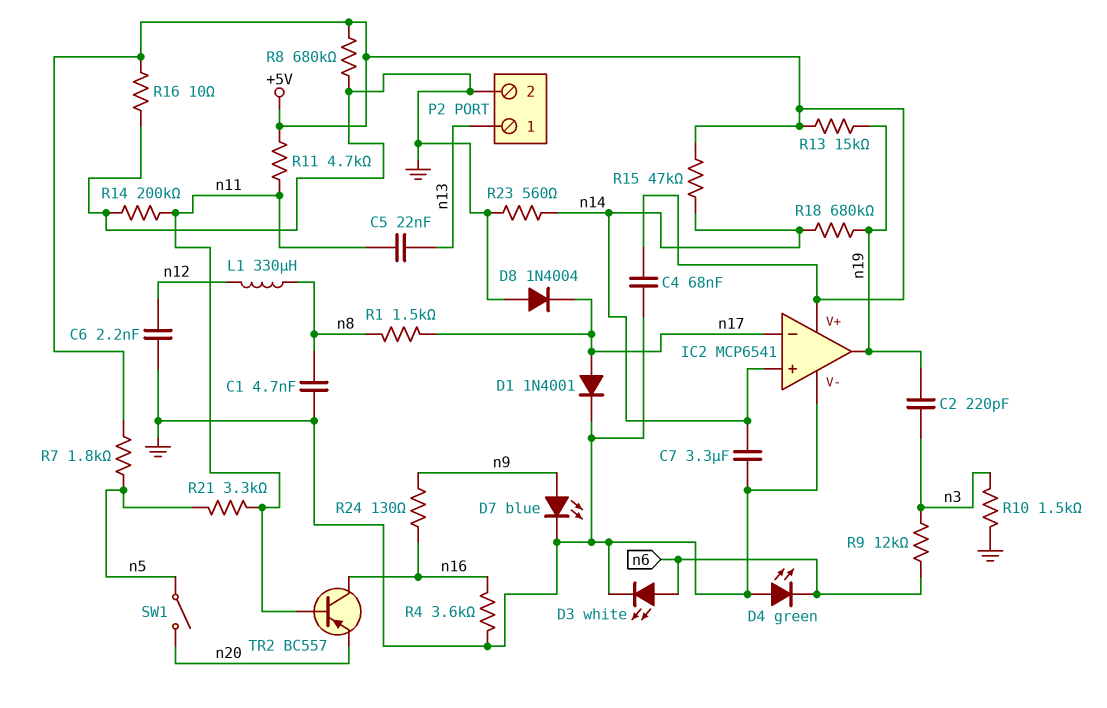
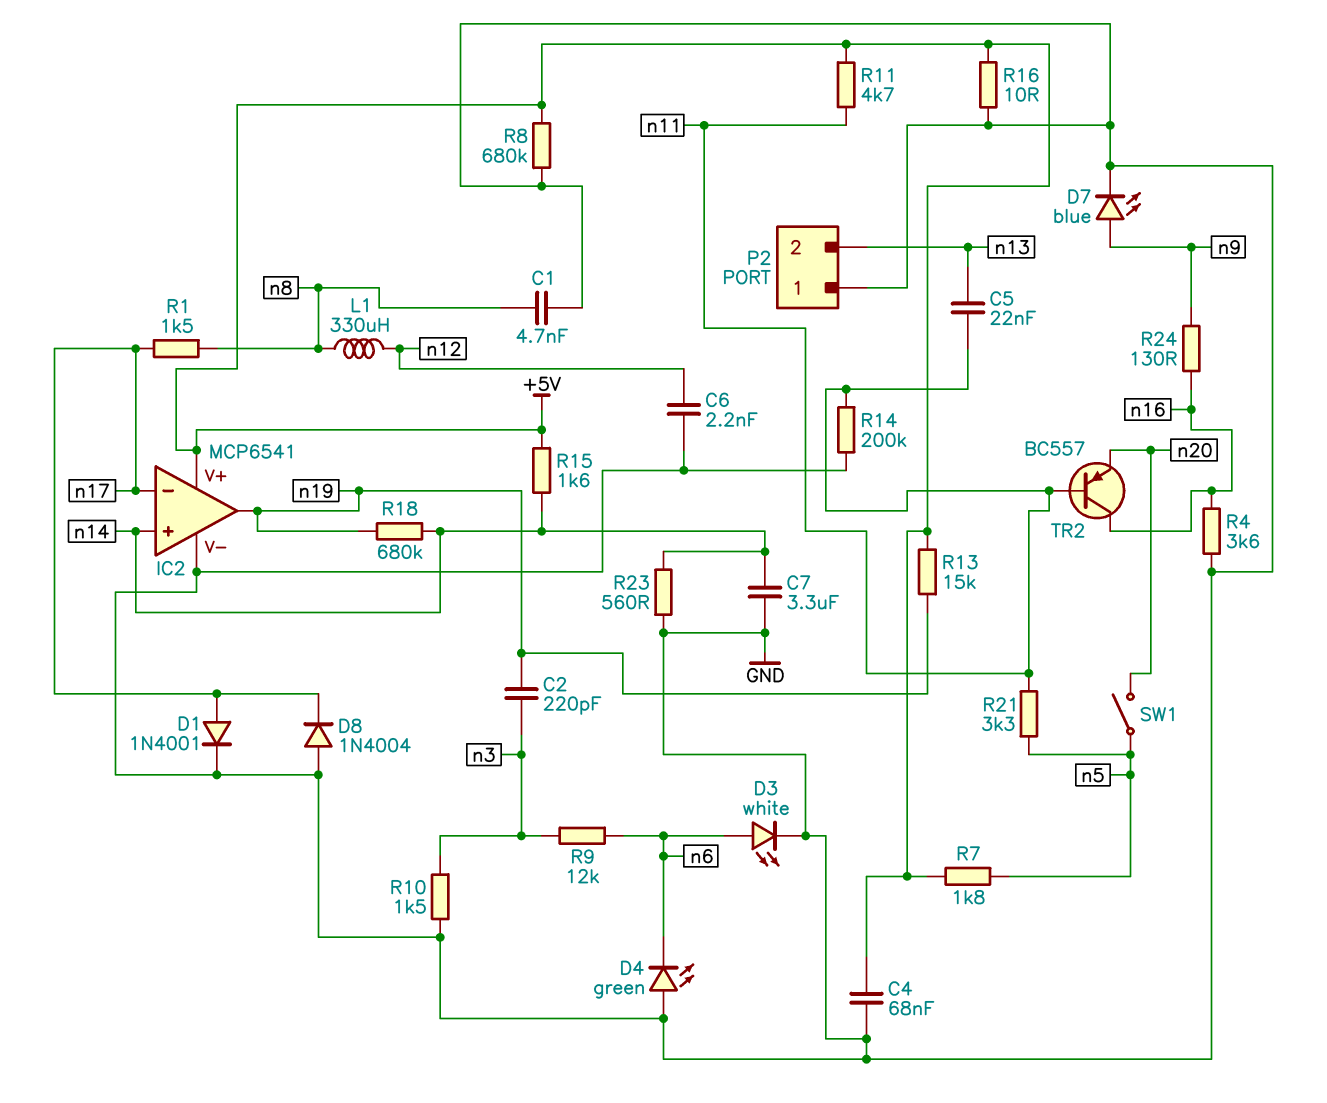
P2 pin 1: n13 -> GND
P2 pin 2: GND -> n13
R15: 47k (+5V, n14) -> 1.6k (+5V, n14)

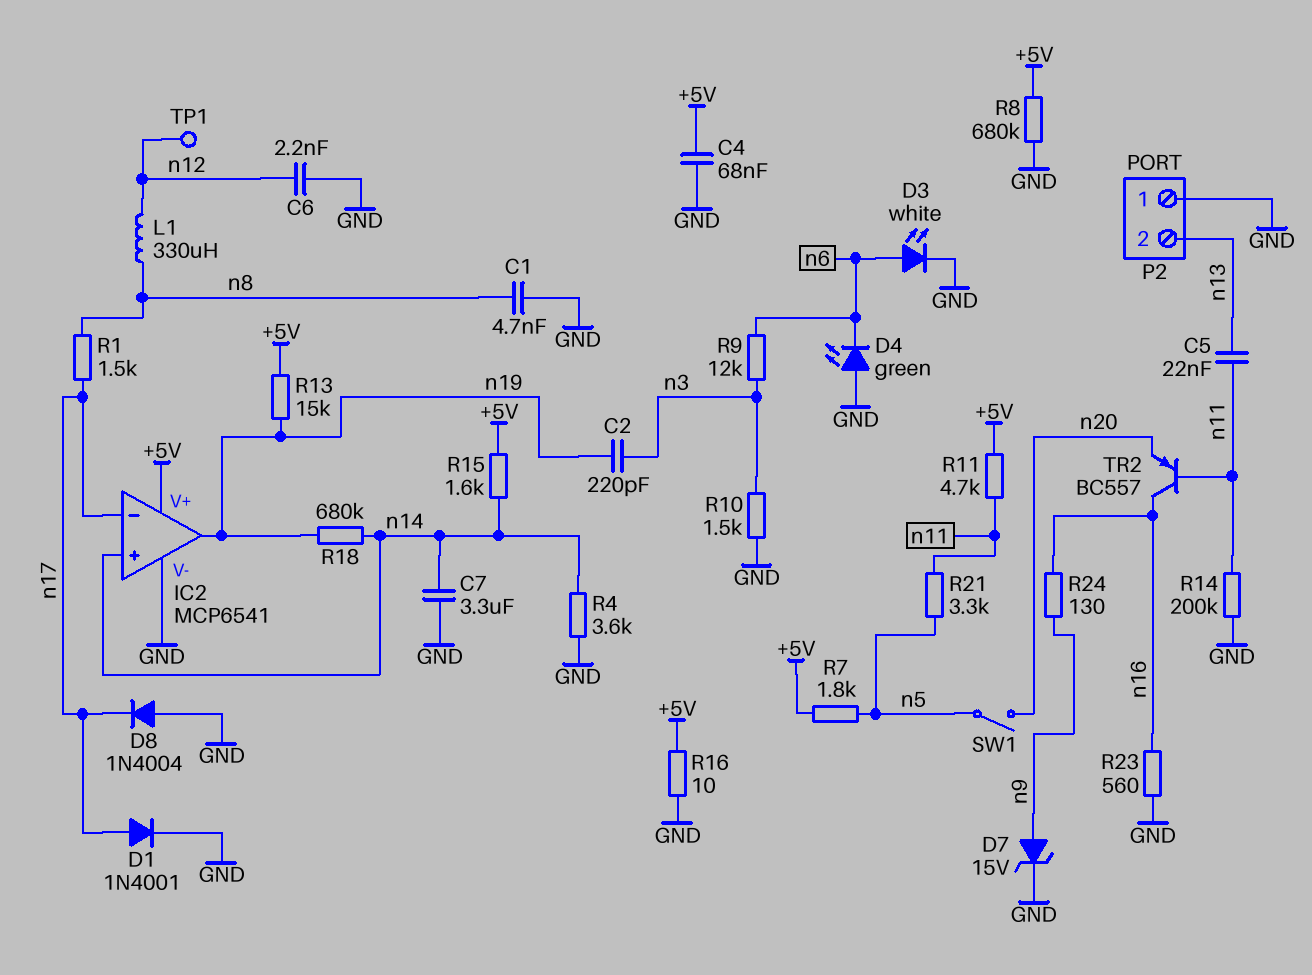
D7: LED blue (A n9, K GND) -> zener 15V (A n9, K GND)
R4: 3.6k (GND, n16) -> 3.6k (GND, n14)
R23: 560 (GND, n14) -> 560 (GND, n16)
TP1: none -> test point (n12)

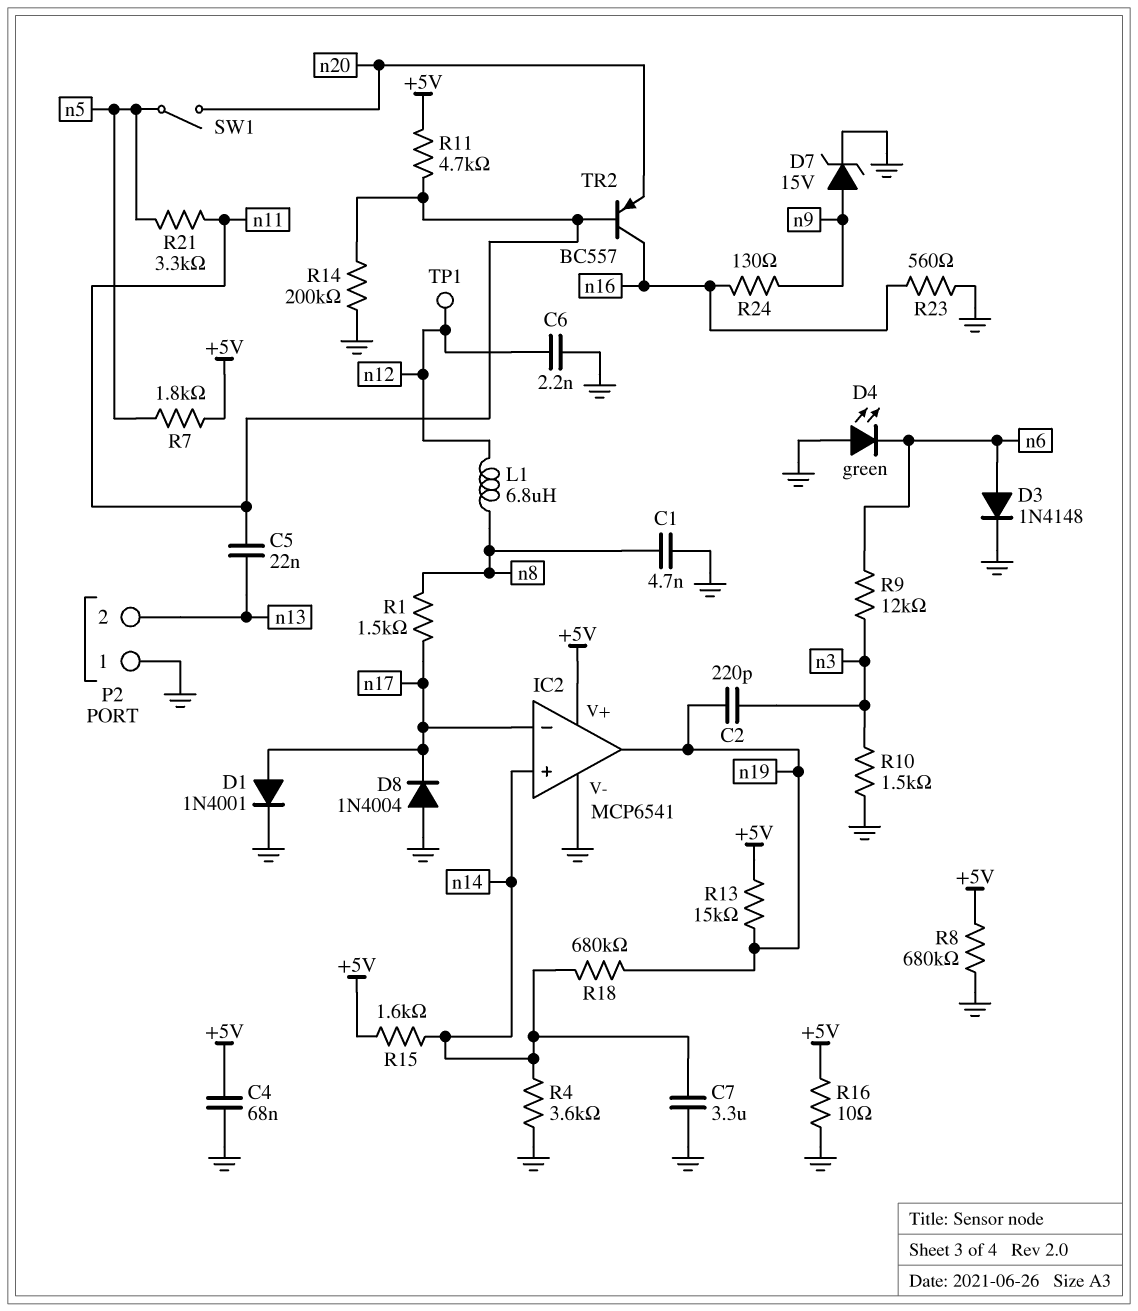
D3: LED white (A n6, K GND) -> diode 1N4148 (A n6, K GND)
L1: 330uH (n8, n12) -> 6.8uH (n8, n12)

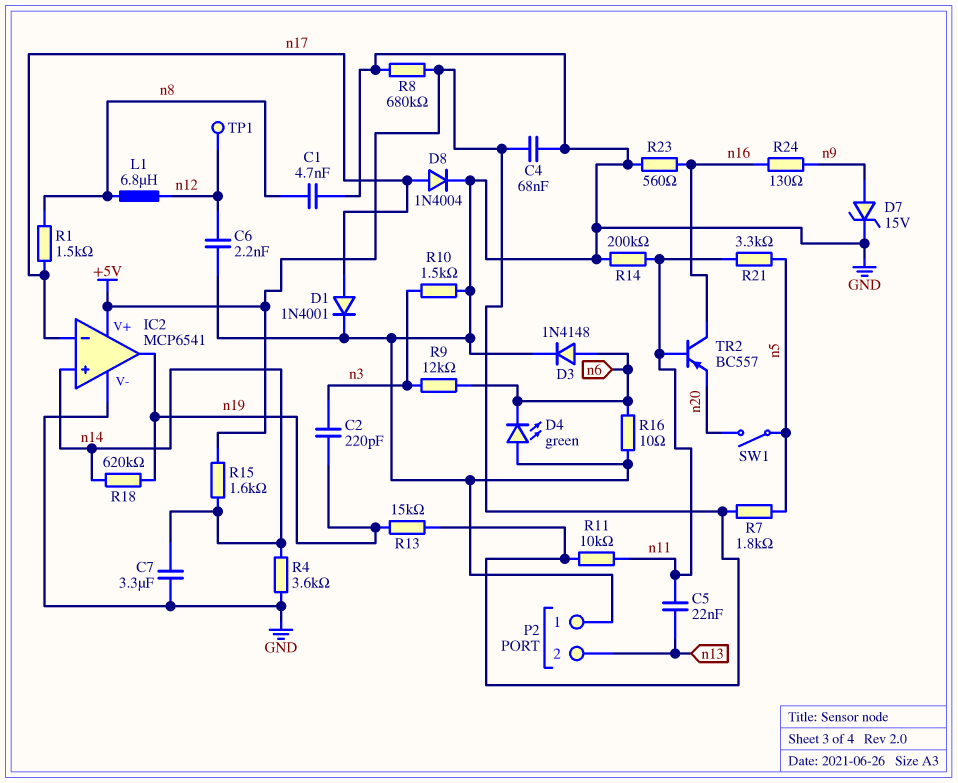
D8: diode 1N4004 (A GND, K n17) -> diode 1N4004 (A n17, K GND)
R11: 4.7k (+5V, n11) -> 10k (+5V, n11)
R16: 10 (+5V, GND) -> 10 (GND, n6)
R18: 680k (n14, n19) -> 620k (n14, n19)

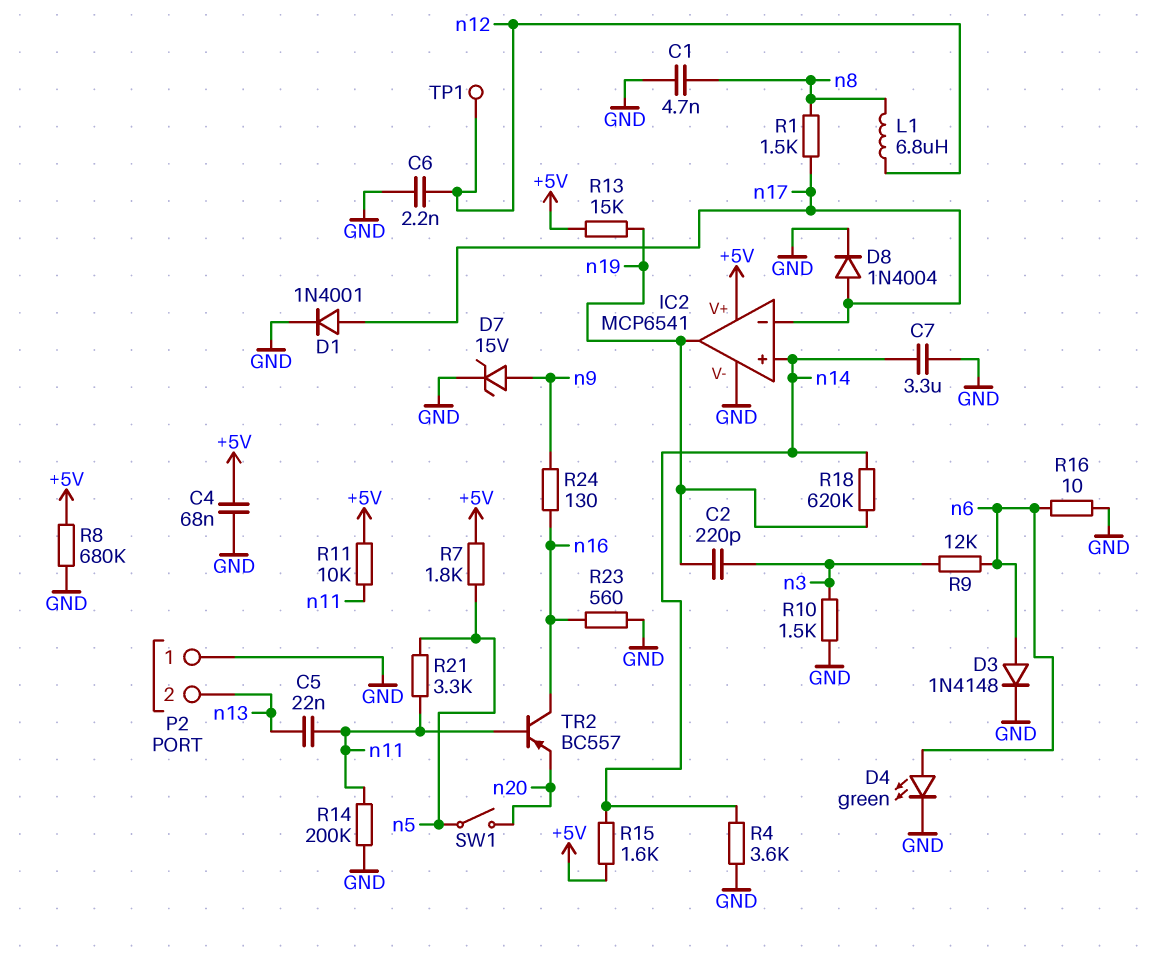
D4: LED green (A GND, K n6) -> LED green (A n6, K GND)

